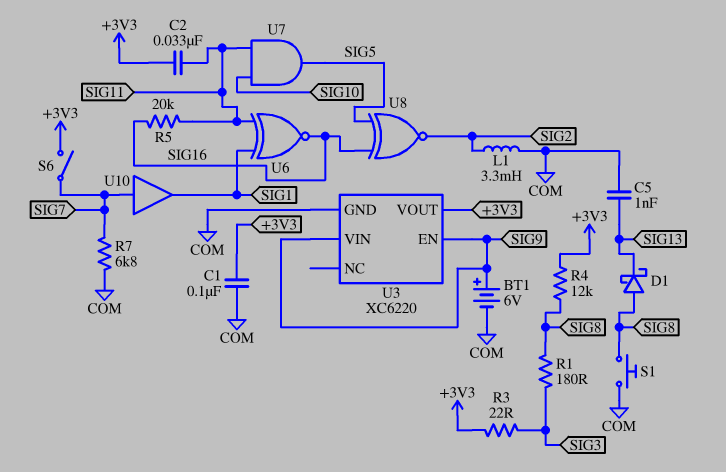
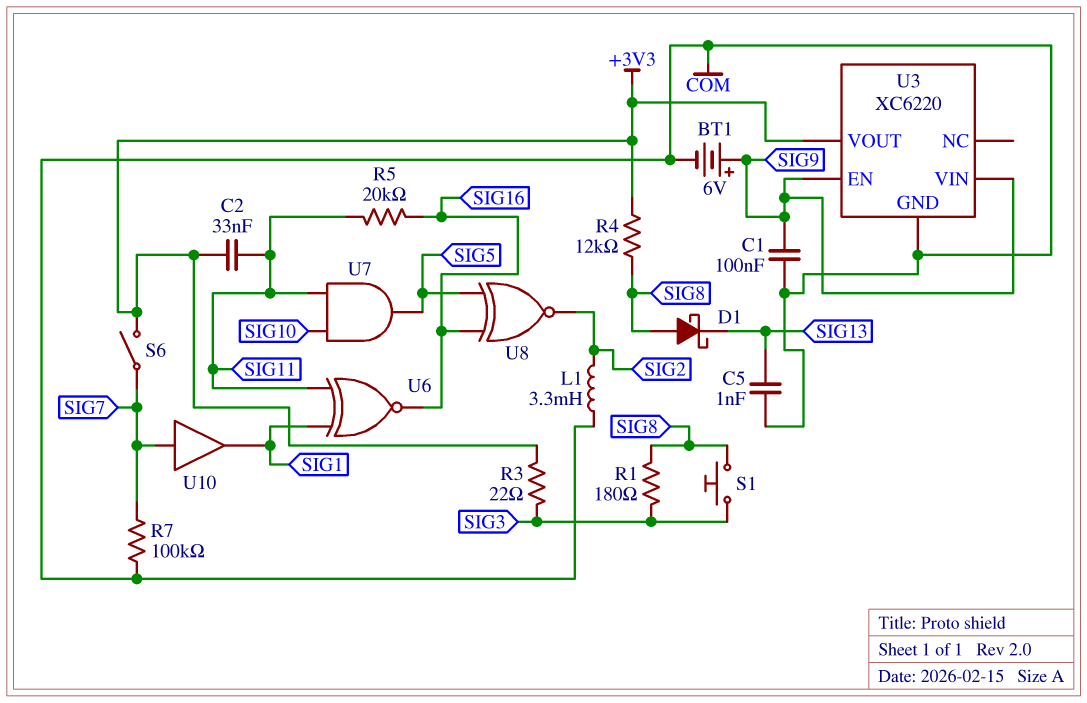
C1: 100nF (+3V3, COM) -> 100nF (COM, SIG9)
R7: 6.8k (COM, SIG7) -> 100k (COM, SIG7)
S1: button (COM, SIG8) -> button (SIG3, SIG8)

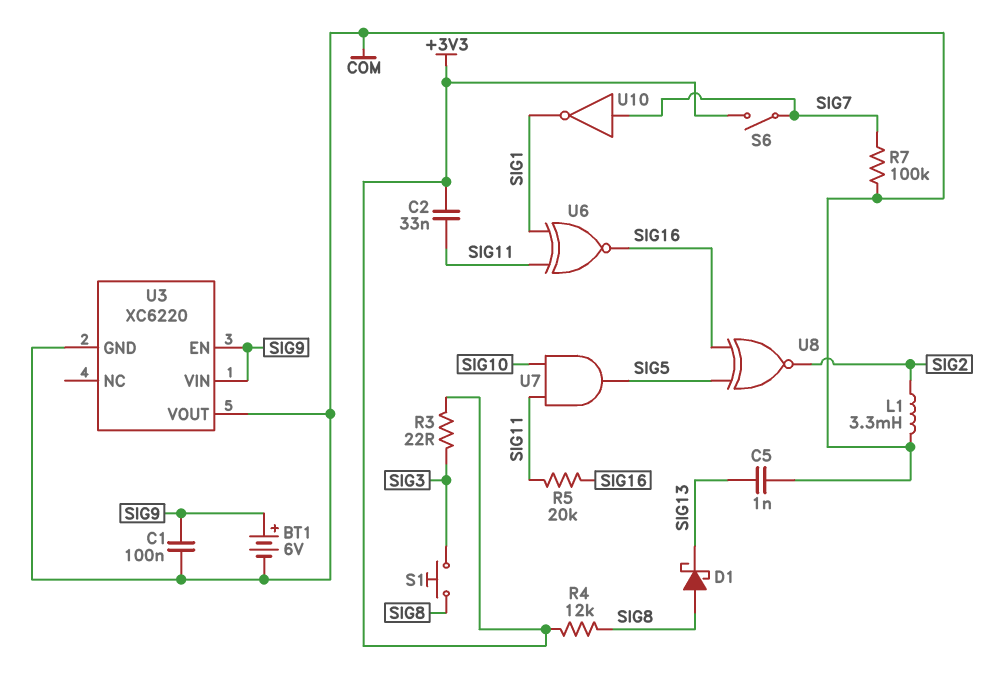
R1: 180 (SIG3, SIG8) -> none
U3 pin VOUT: +3V3 -> COM
U10: buffer (in SIG7, out SIG1) -> NOT (in SIG7, out SIG1)

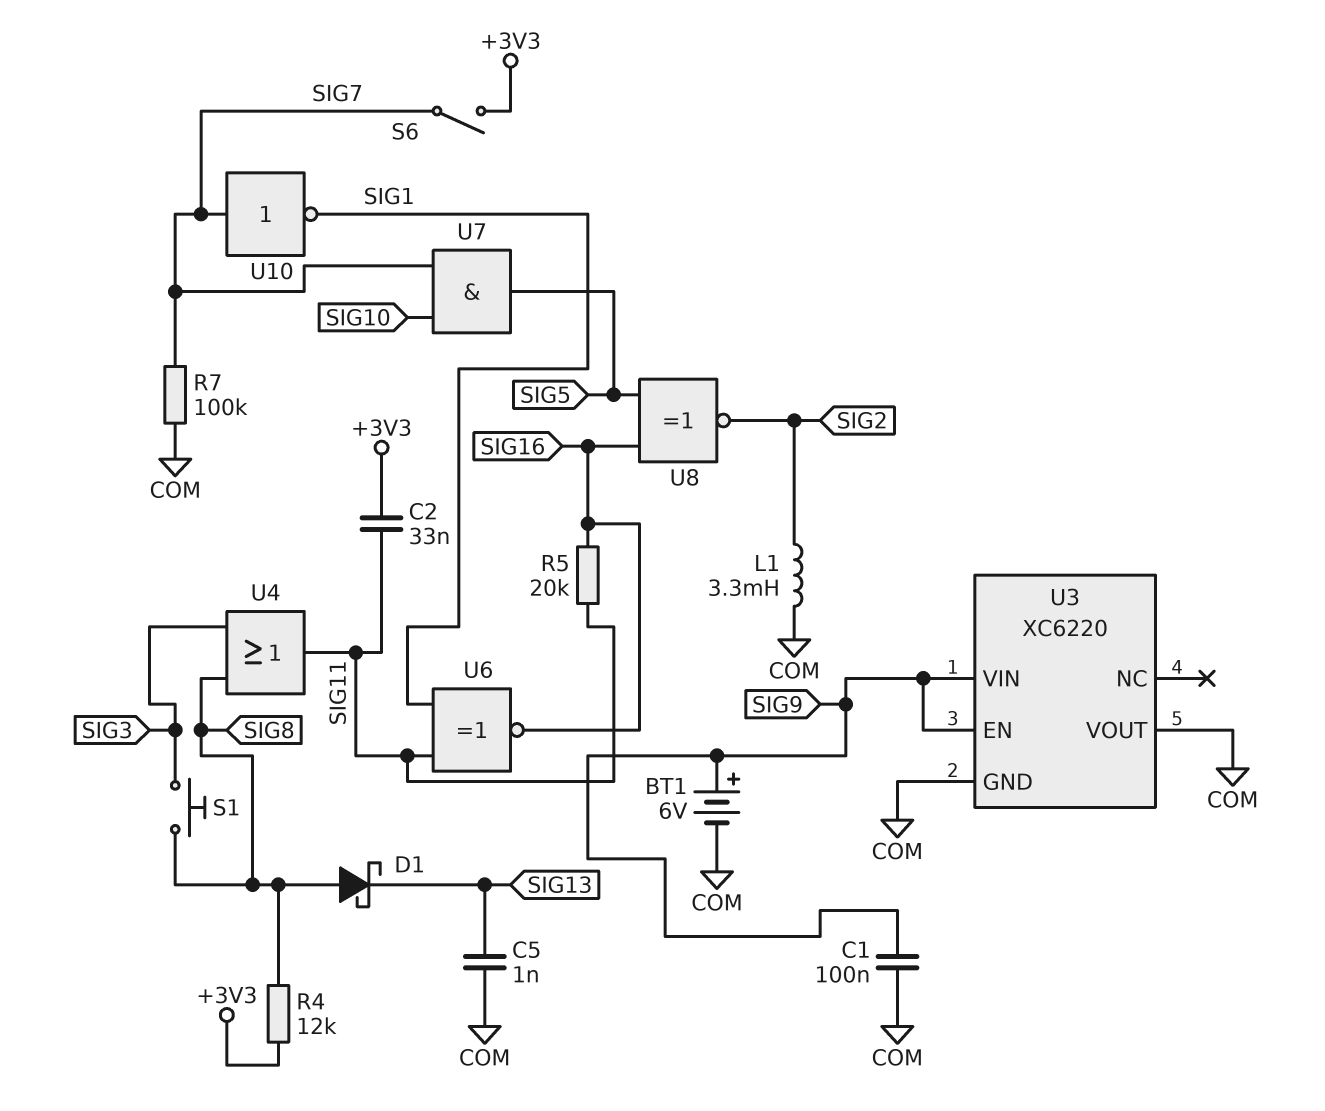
R3: 22 (+3V3, SIG3) -> none
U4: none -> OR (in SIG3, in SIG8, out SIG11)
U7: AND (in SIG10, in SIG11, out SIG5) -> AND (in SIG7, in SIG10, out SIG5)

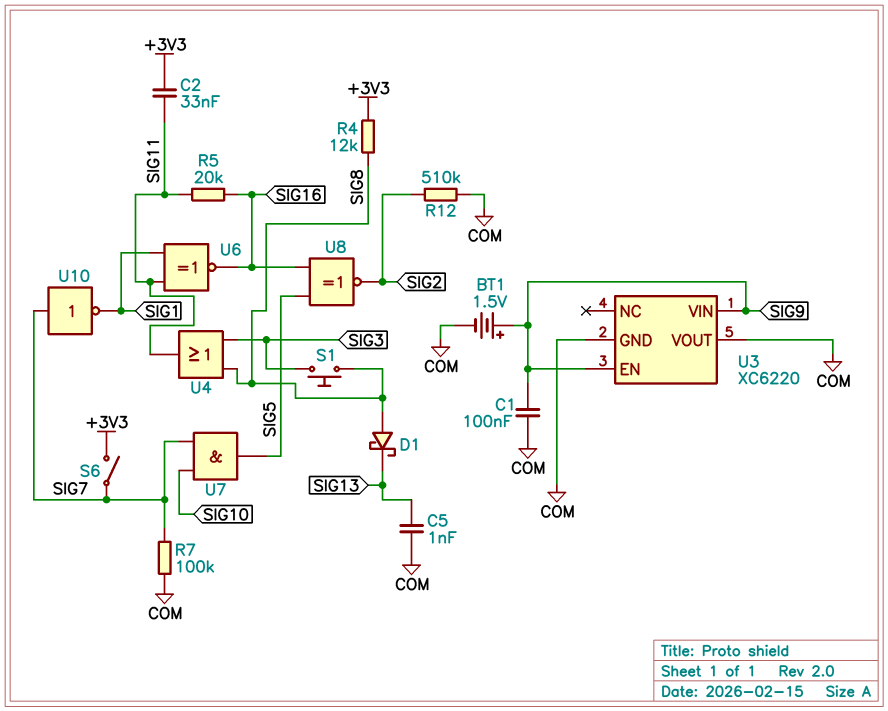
BT1: 6V (plus SIG9, minus COM) -> 1.5V (plus SIG9, minus COM)
L1: 3.3mH (COM, SIG2) -> none
R12: none -> 510k (COM, SIG2)

